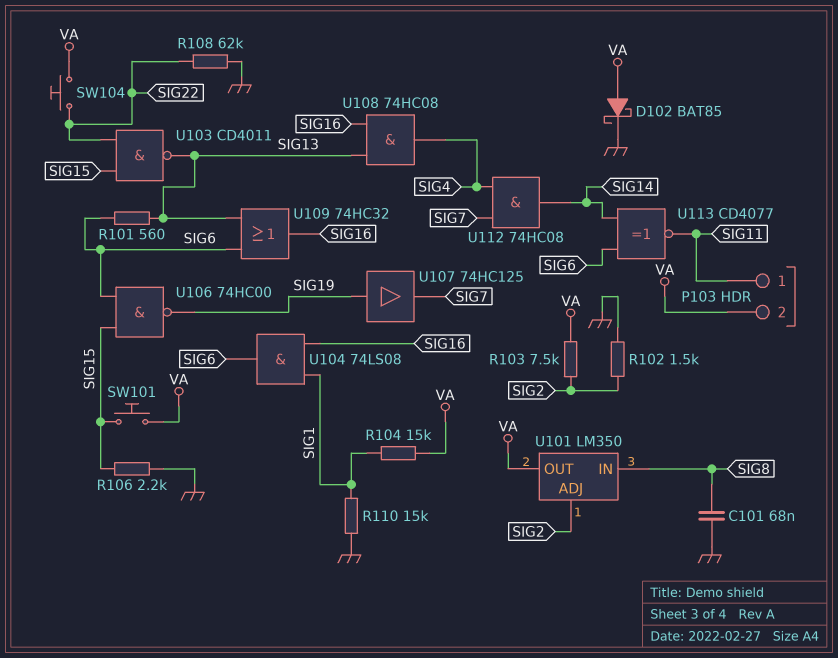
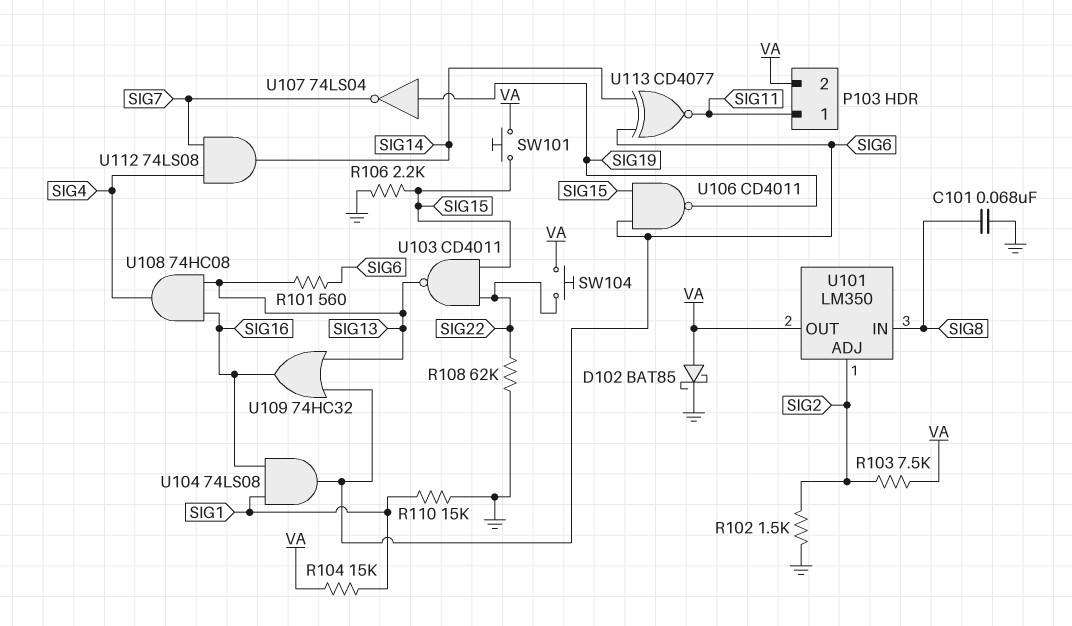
U106: NAND 74HC00 (in SIG6, in SIG15, out SIG19) -> NAND CD4011 (in SIG6, in SIG15, out SIG19)
U107: buffer 74HC125 (in SIG19, out SIG7) -> NOT 74LS04 (in SIG19, out SIG7)
U112: AND 74HC08 (in SIG4, in SIG7, out SIG14) -> AND 74LS08 (in SIG4, in SIG7, out SIG14)

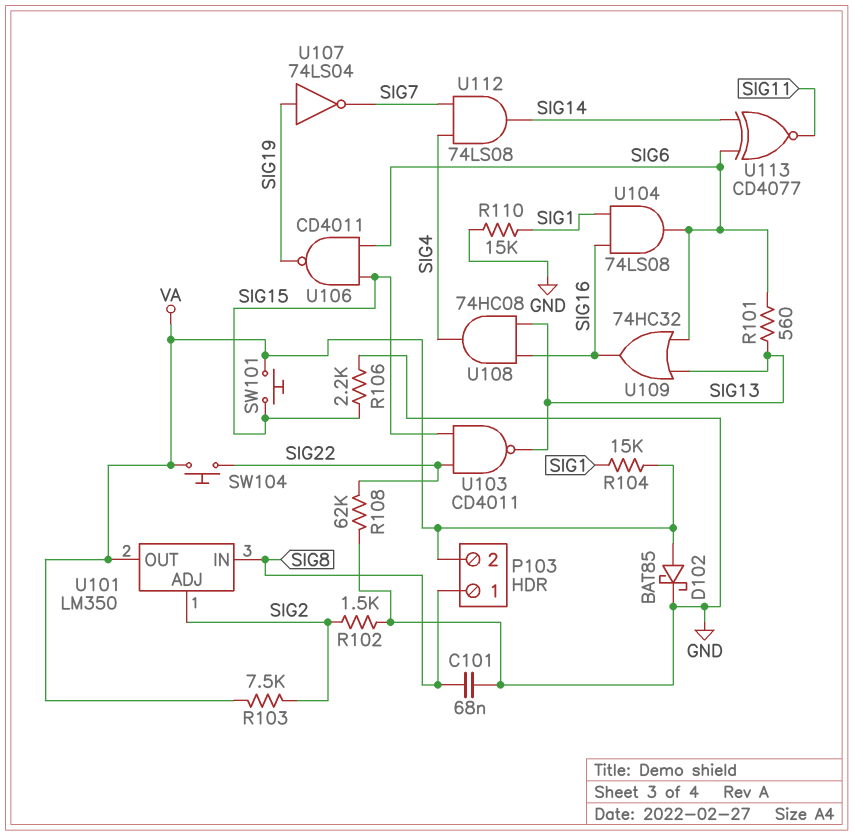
P103 pin 1: SIG11 -> SIG8

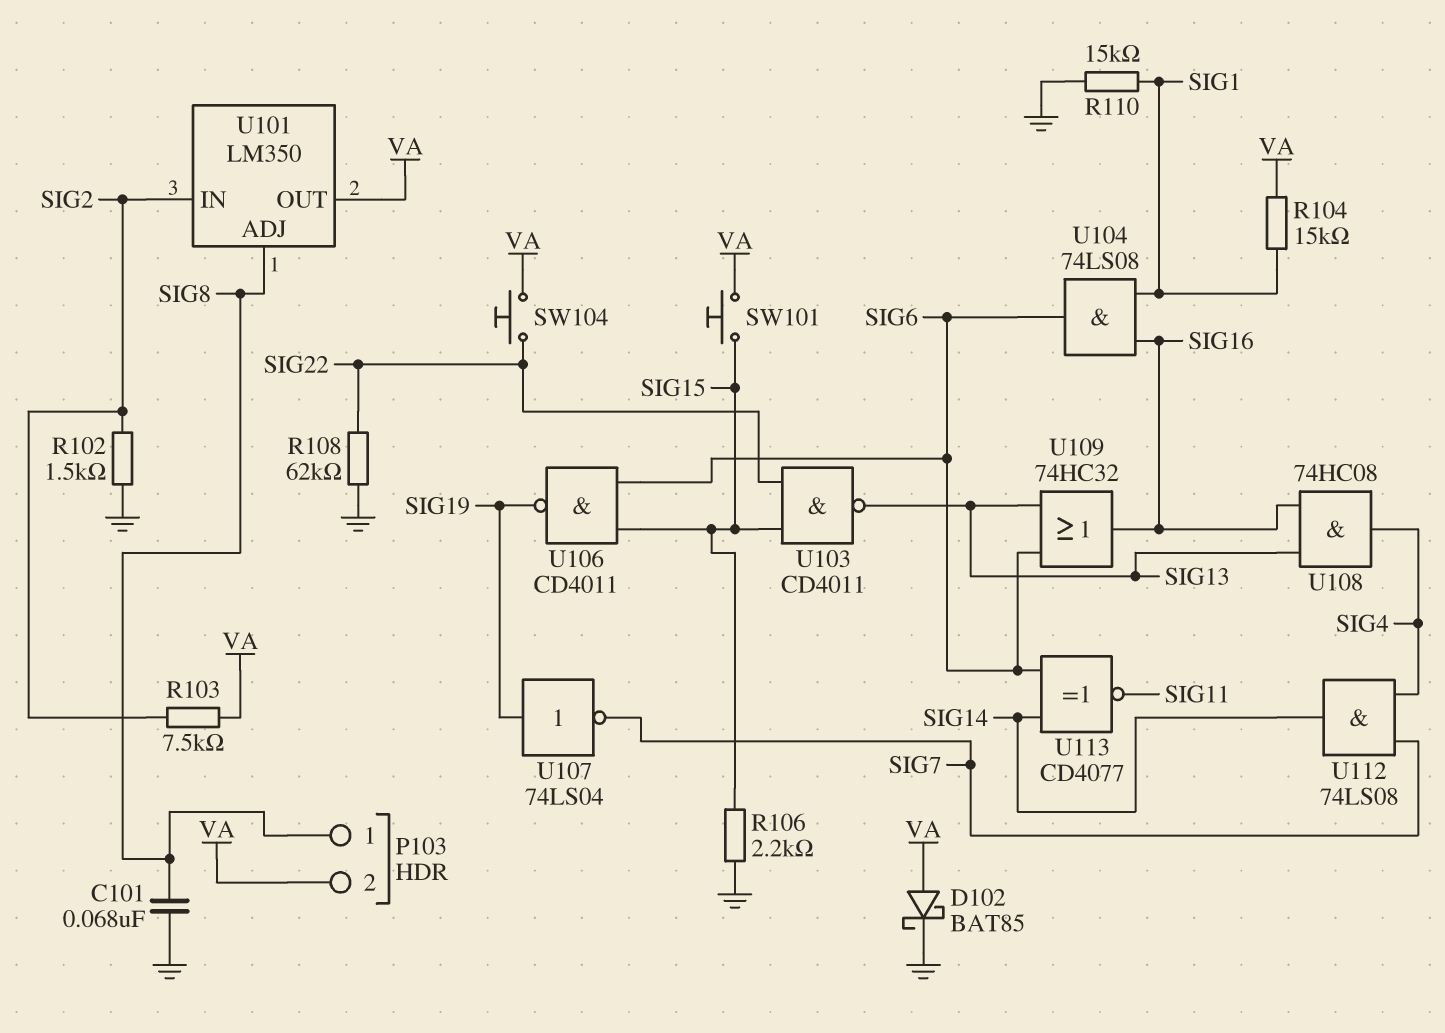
R101: 560 (SIG6, SIG13) -> none
U101 pin ADJ: SIG2 -> SIG8
U101 pin IN: SIG8 -> SIG2

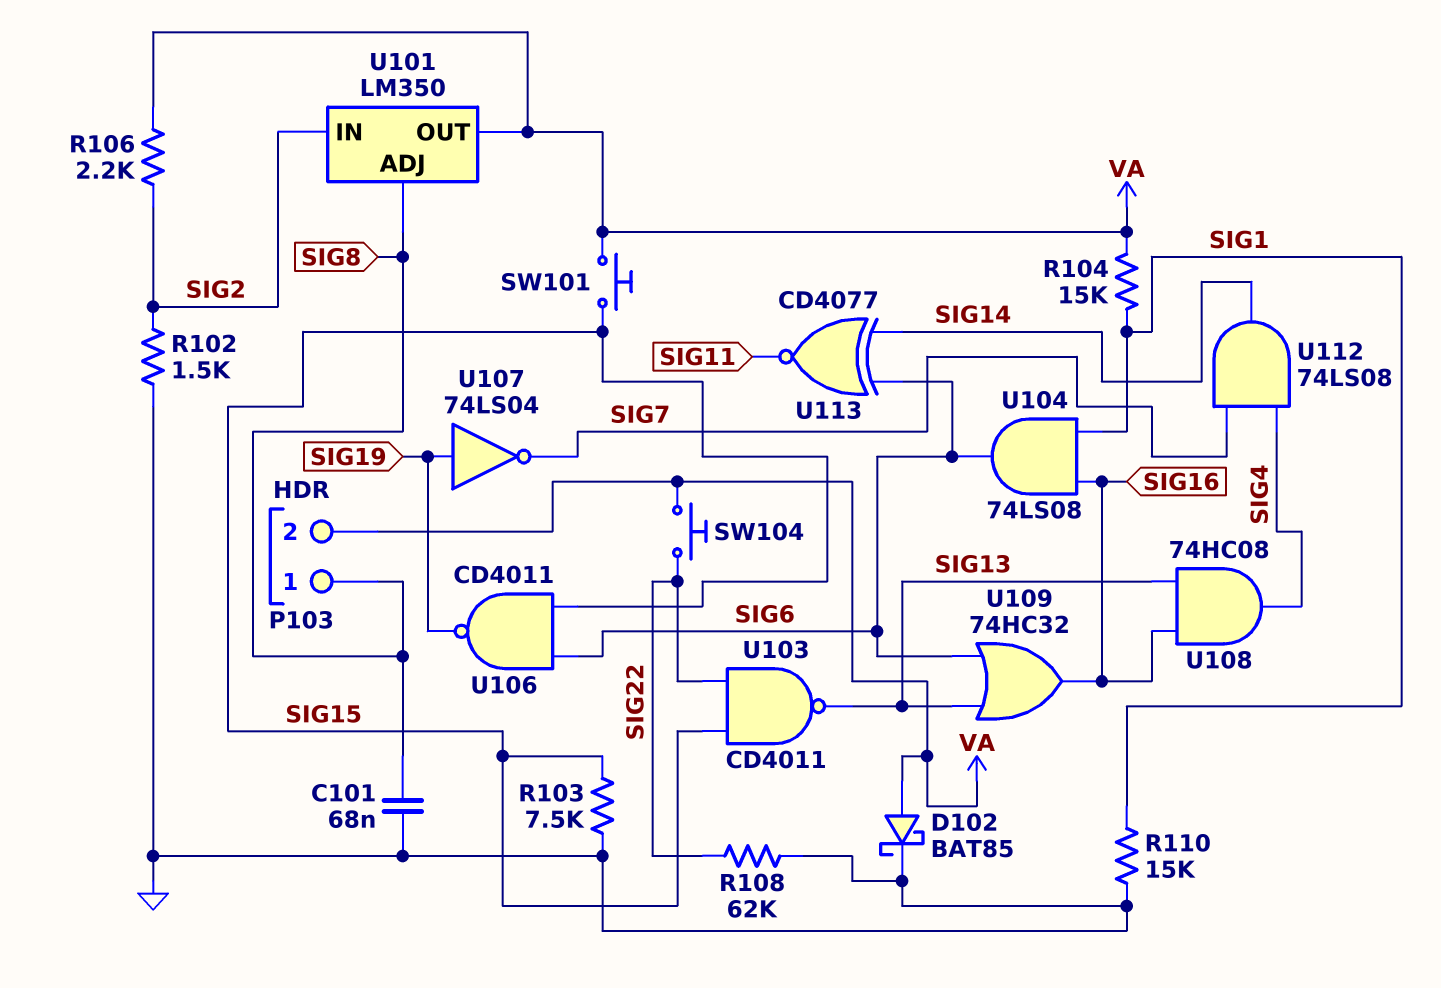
R103: 7.5k (SIG2, VA) -> 7.5k (GND, SIG15)
R106: 2.2k (GND, SIG15) -> 2.2k (SIG2, VA)

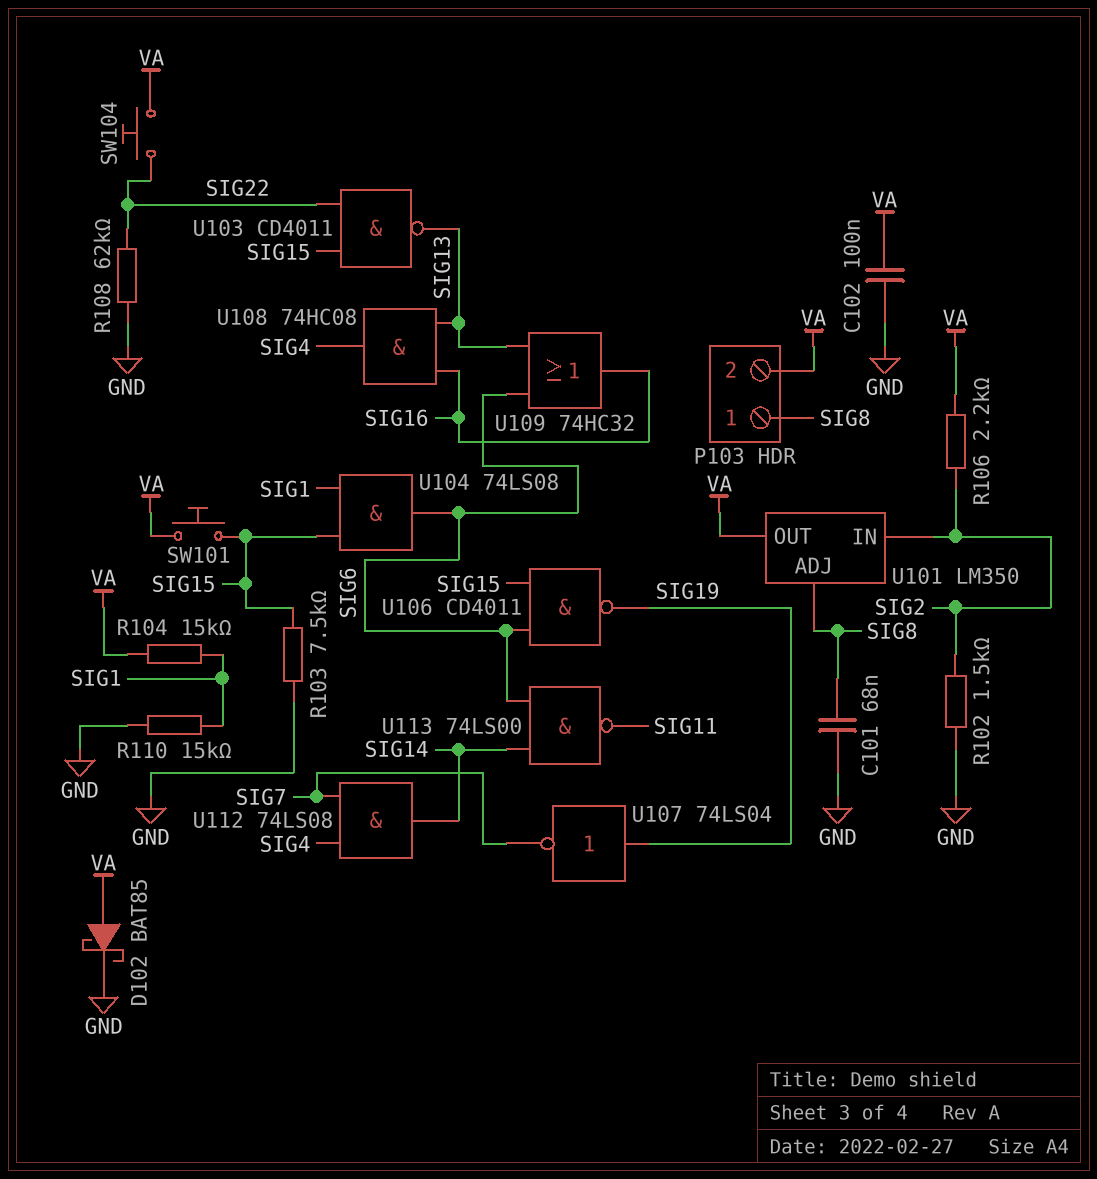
C102: none -> 100nF (GND, VA)
U104: AND 74LS08 (in SIG1, in SIG16, out SIG6) -> AND 74LS08 (in SIG1, in SIG15, out SIG6)
U113: XNOR CD4077 (in SIG6, in SIG14, out SIG11) -> NAND 74LS00 (in SIG6, in SIG14, out SIG11)

